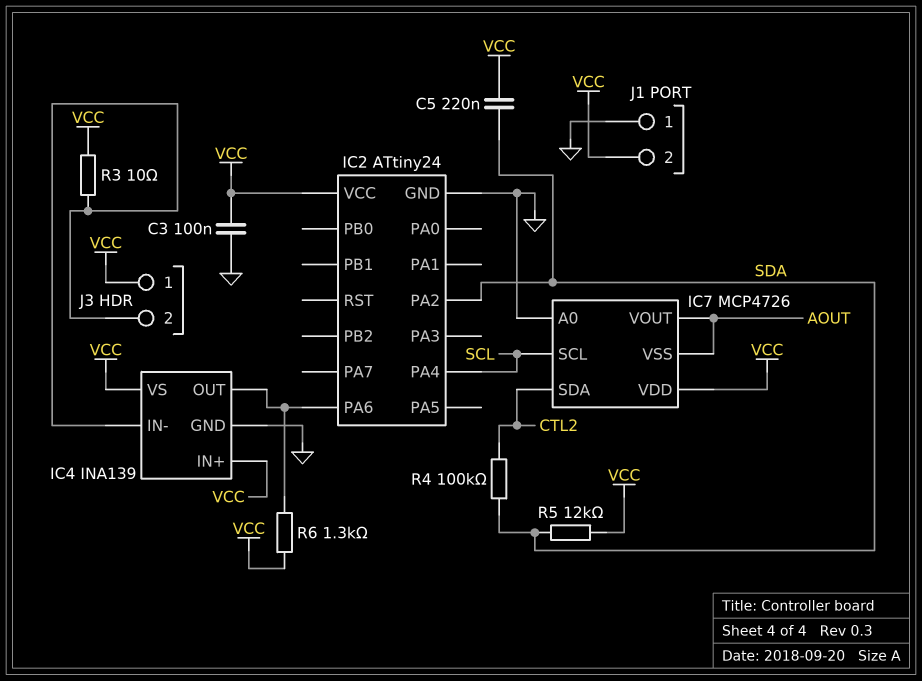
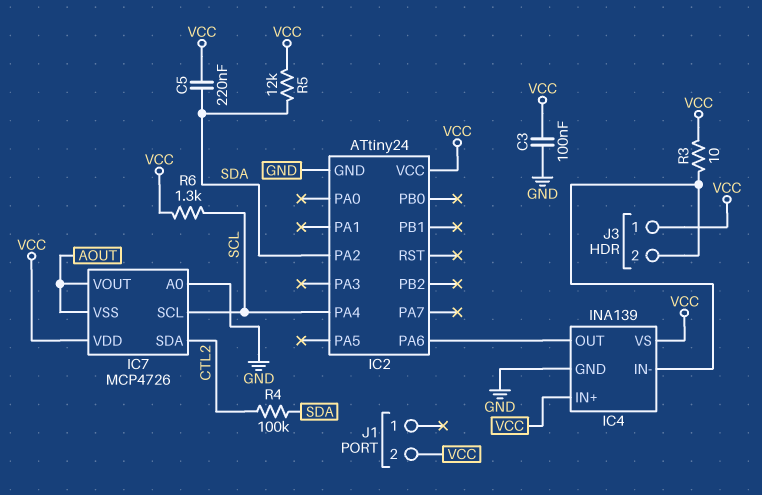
J1 pin 1: GND -> none
R6: 1.3k (IC2/PA6, VCC) -> 1.3k (SCL, VCC)

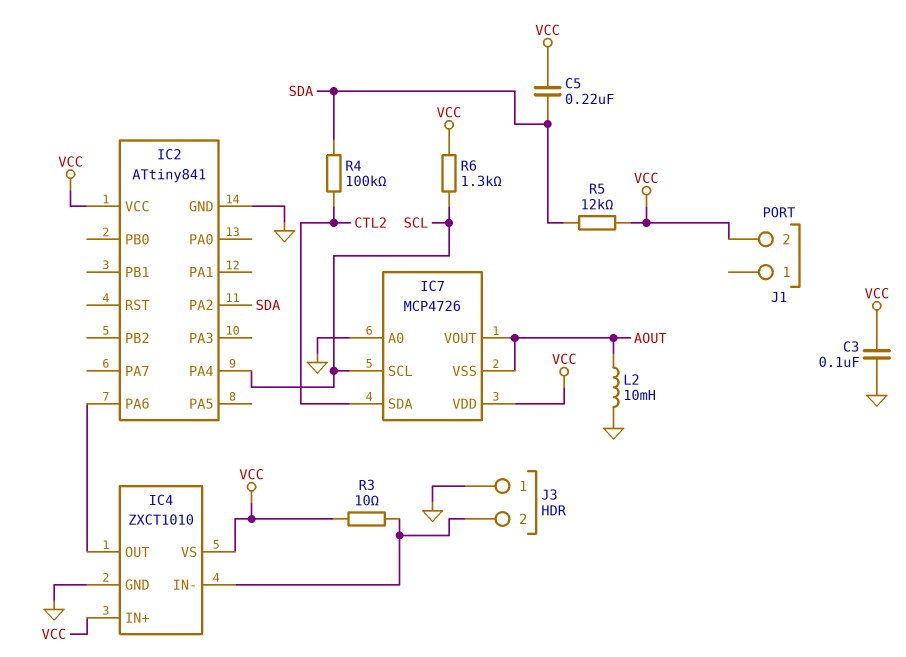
IC2: ATtiny24 -> ATtiny841
IC4: INA139 -> ZXCT1010
J3 pin 1: VCC -> GND
L2: none -> 10mH (AOUT, GND)

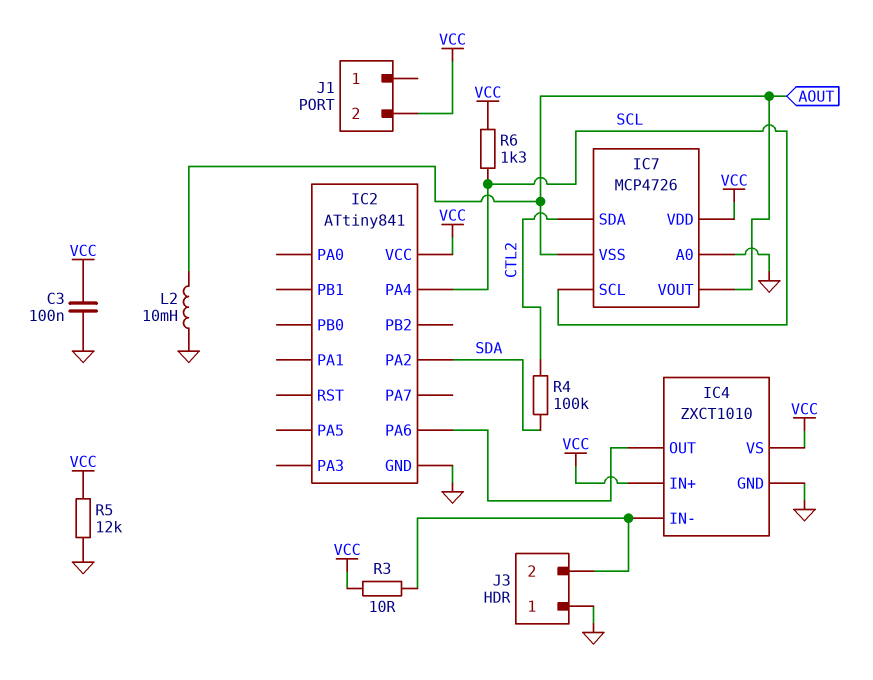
C5: 220nF (SDA, VCC) -> none
R5: 12k (SDA, VCC) -> 12k (GND, VCC)

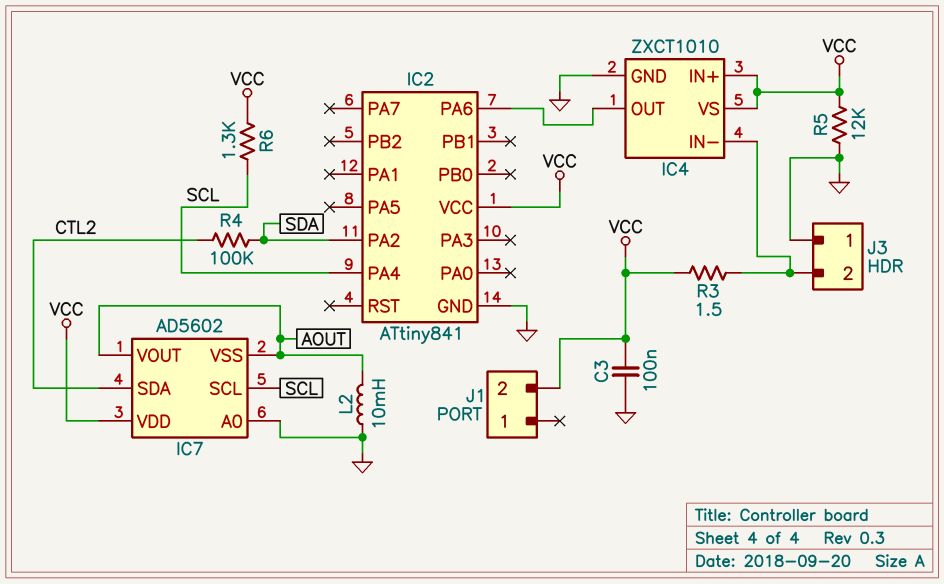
IC7: MCP4726 -> AD5602
R3: 10 (IC4/IN-, VCC) -> 1.5 (IC4/IN-, VCC)

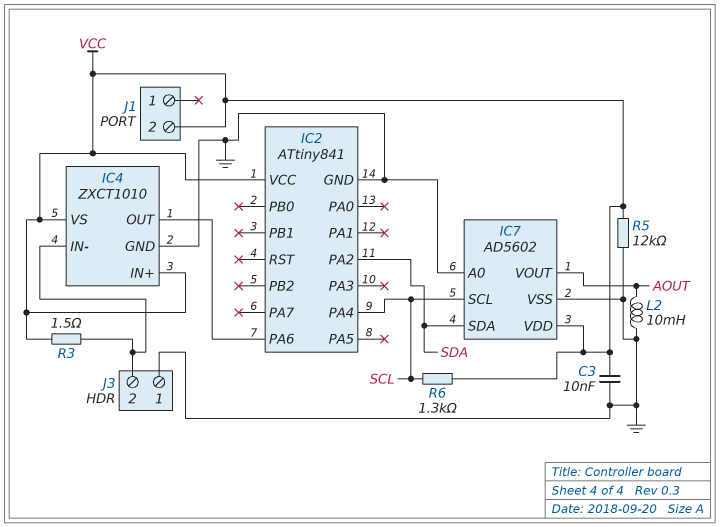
C3: 100nF (GND, VCC) -> 10nF (GND, VCC)
IC7 pin SDA: CTL2 -> SDA
IC7 pin VSS: AOUT -> GND
R4: 100k (CTL2, SDA) -> none

